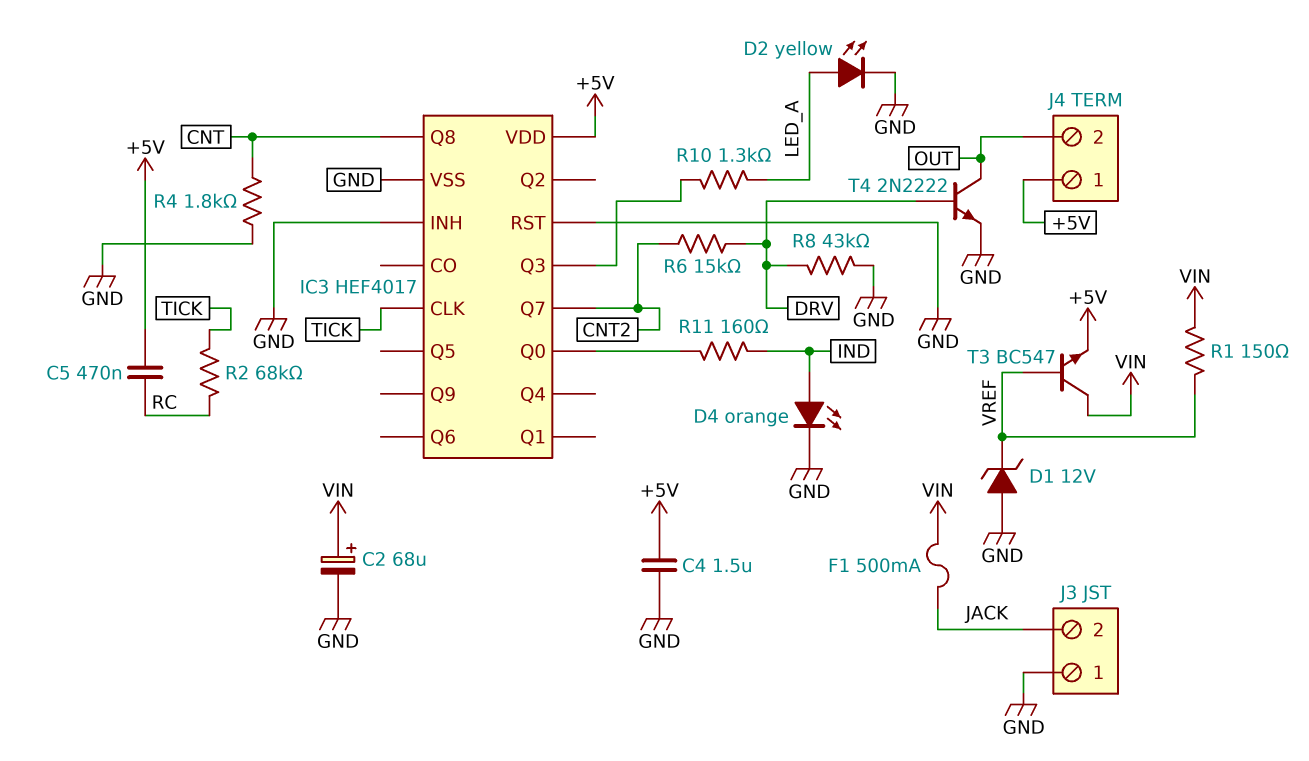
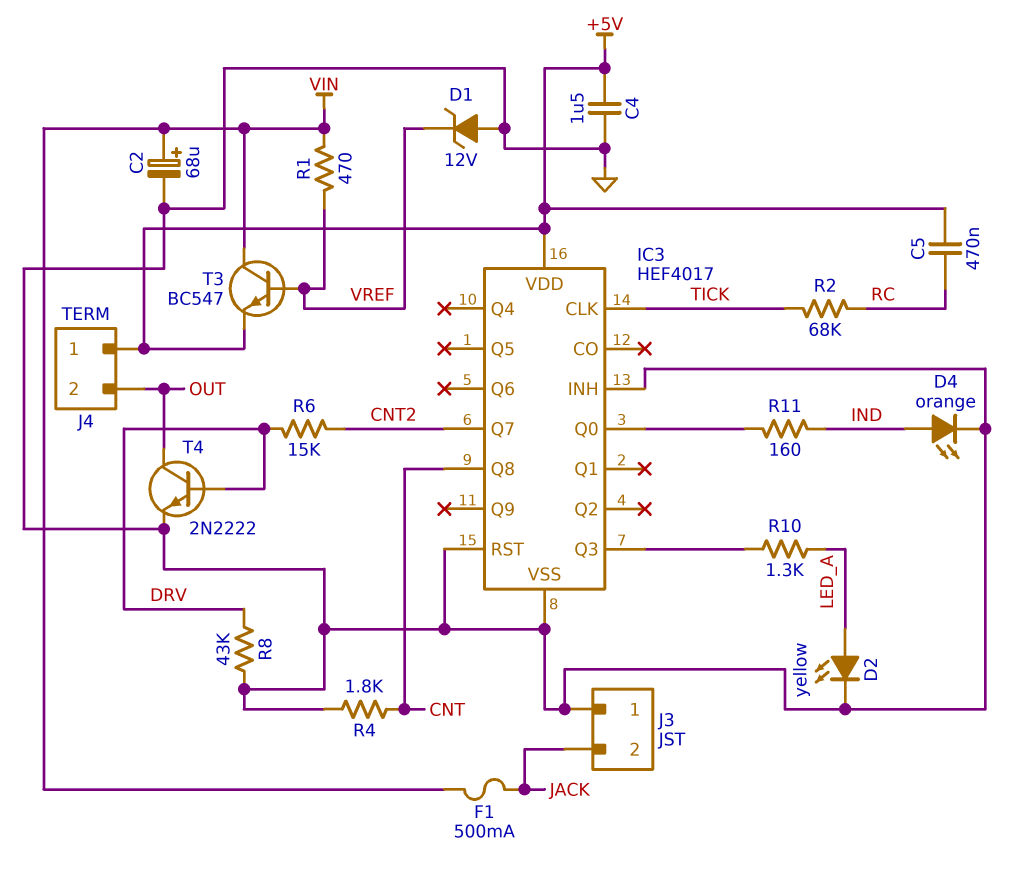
R1: 150 (VIN, VREF) -> 470 (VIN, VREF)

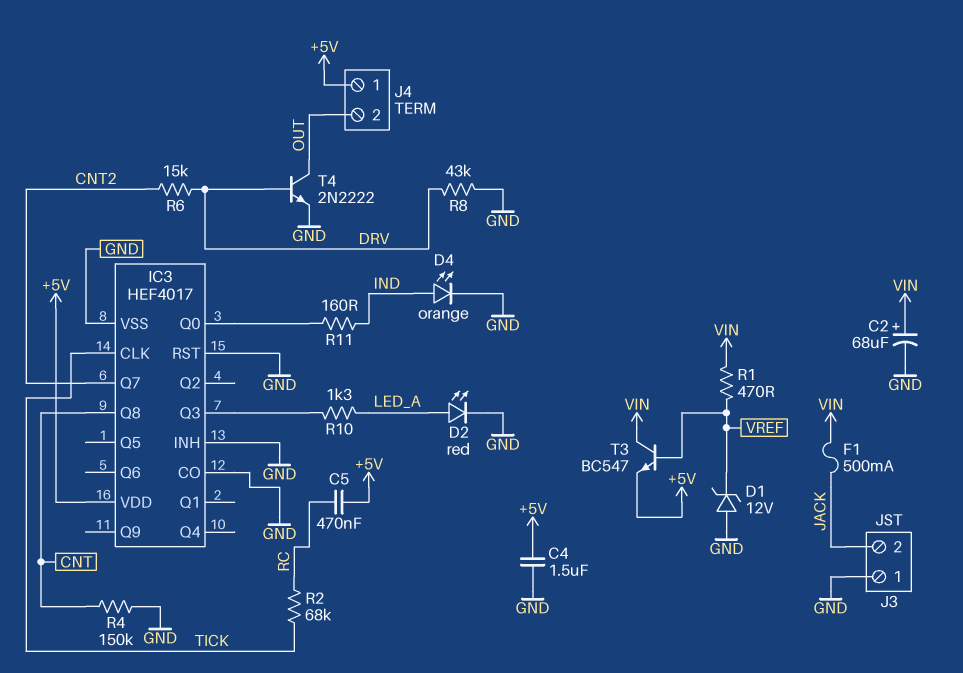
D2: LED yellow (A LED_A, K GND) -> LED red (A LED_A, K GND)
IC3 pin CO: none -> GND
R4: 1.8k (CNT, GND) -> 150k (CNT, GND)

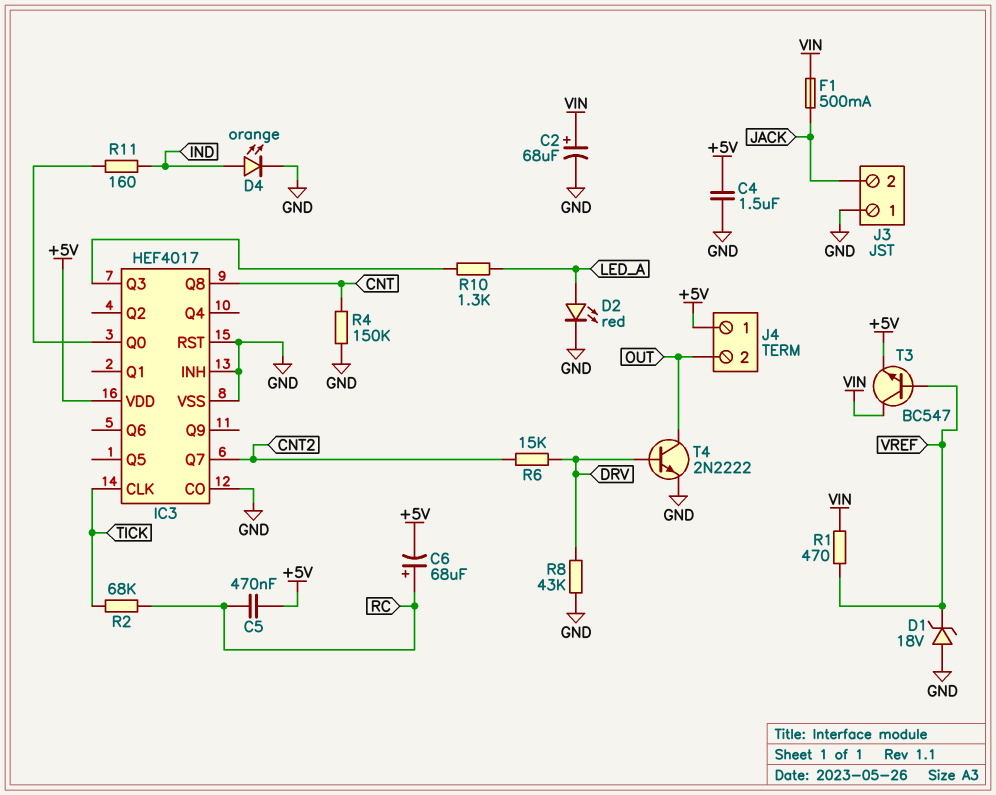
C6: none -> 68uF (plus RC, minus +5V)
D1: zener 12V (A GND, K VREF) -> zener 18V (A GND, K VREF)

